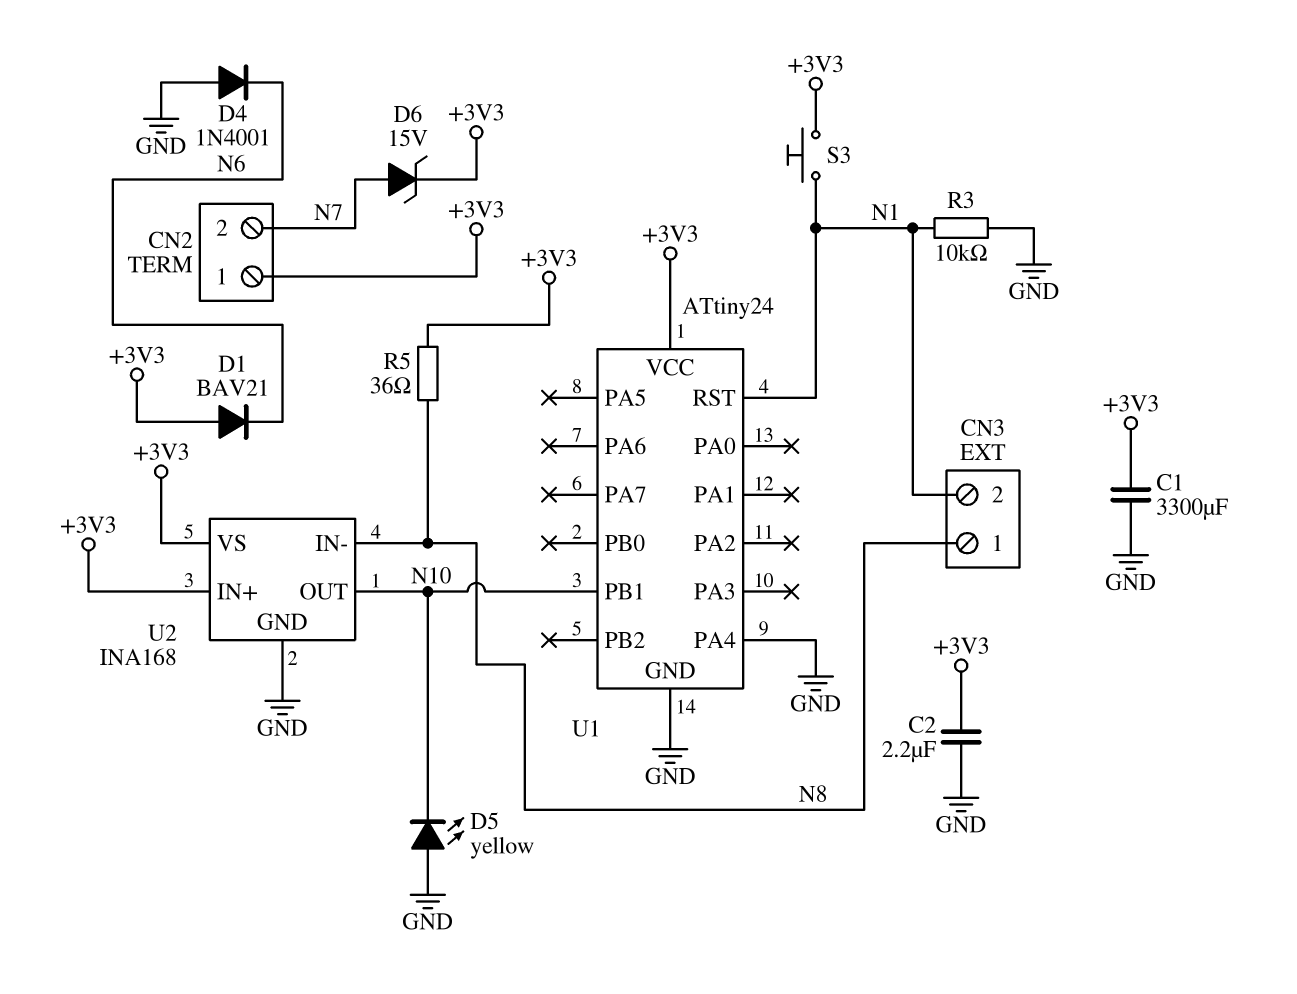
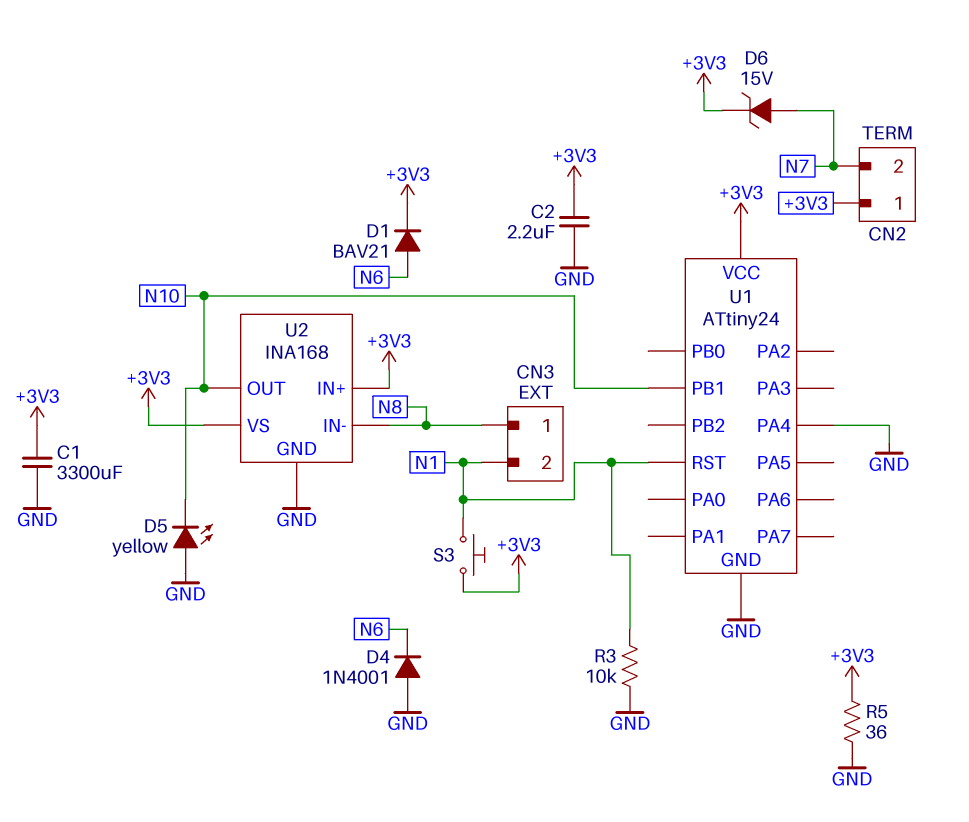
D1: diode BAV21 (A +3V3, K N6) -> diode BAV21 (A N6, K +3V3)
R5: 36 (+3V3, N8) -> 36 (+3V3, GND)

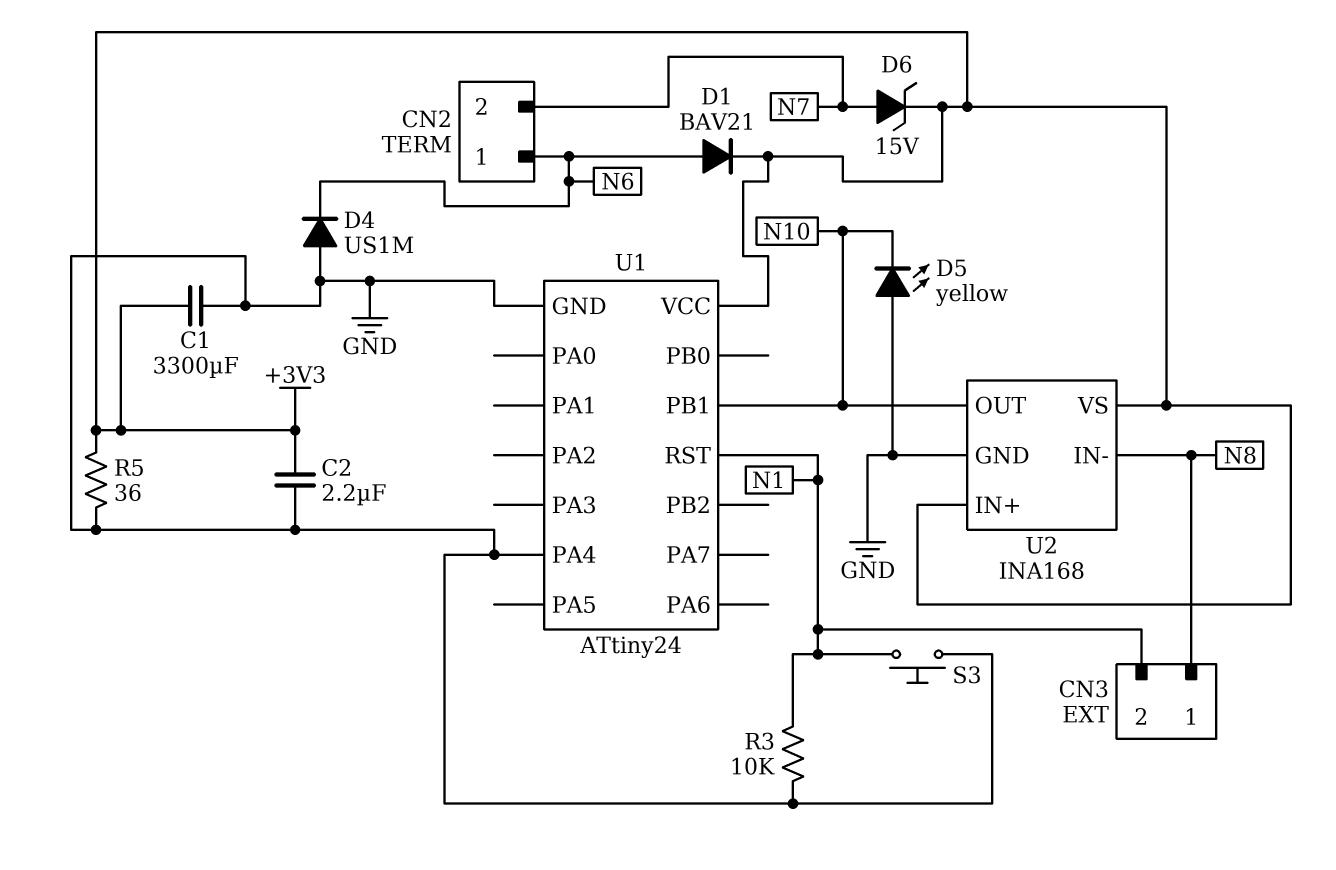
CN2 pin 1: +3V3 -> N6
D4: diode 1N4001 (A GND, K N6) -> diode US1M (A GND, K N6)
S3: button (+3V3, N1) -> button (GND, N1)

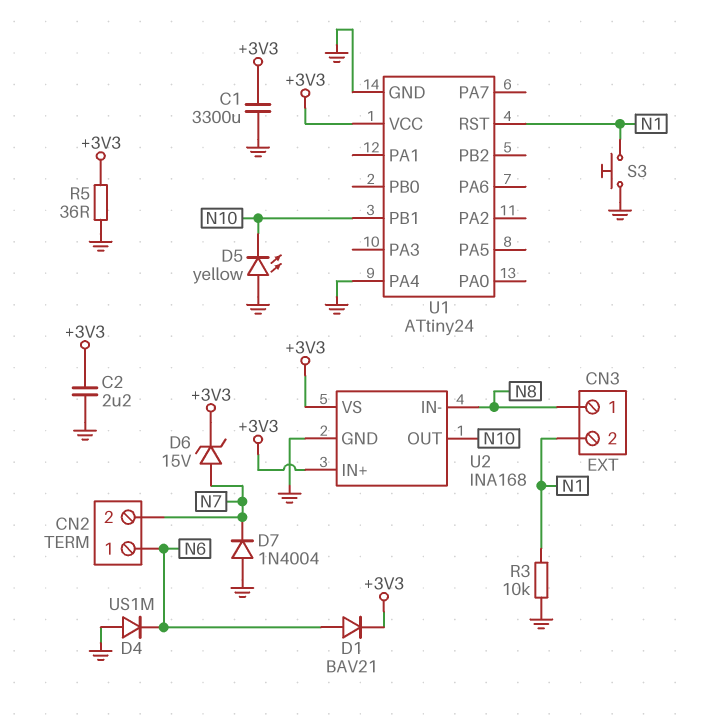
D7: none -> diode 1N4004 (A GND, K N7)

